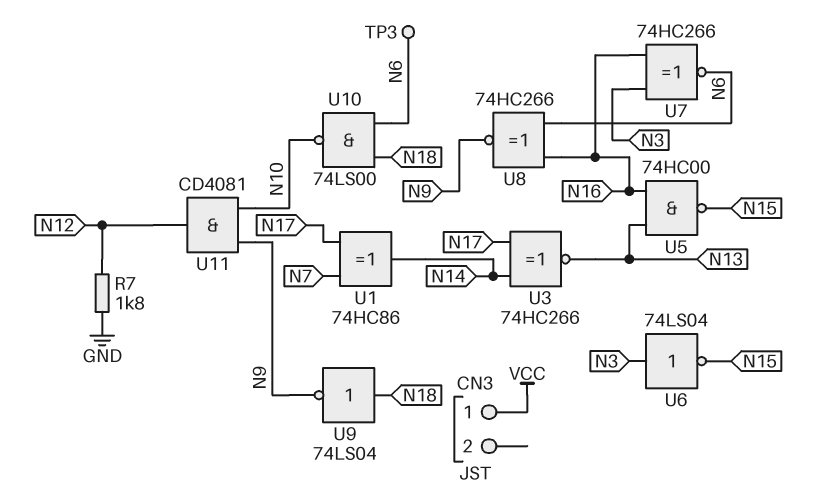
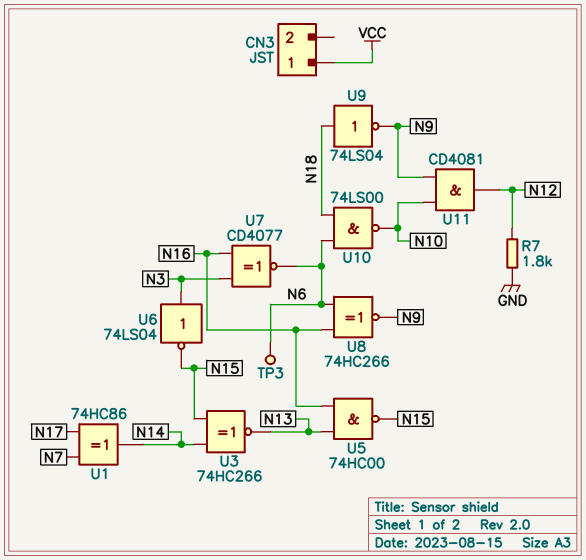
U3: XNOR 74HC266 (in N14, in N17, out N13) -> XNOR 74HC266 (in N14, in N15, out N13)
U7: XNOR 74HC266 (in N3, in N16, out N6) -> XNOR CD4077 (in N3, in N16, out N6)

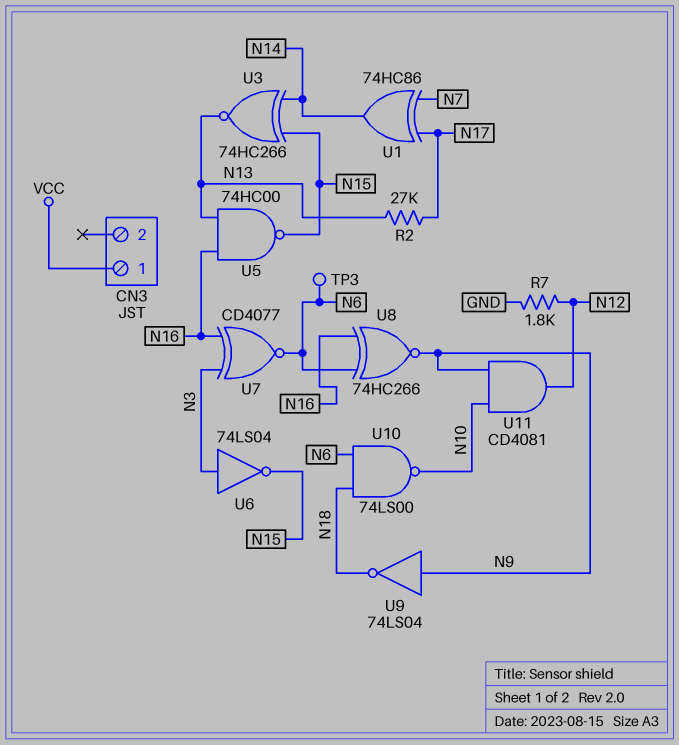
R2: none -> 27k (N13, N17)
U9: NOT 74LS04 (in N18, out N9) -> NOT 74LS04 (in N9, out N18)

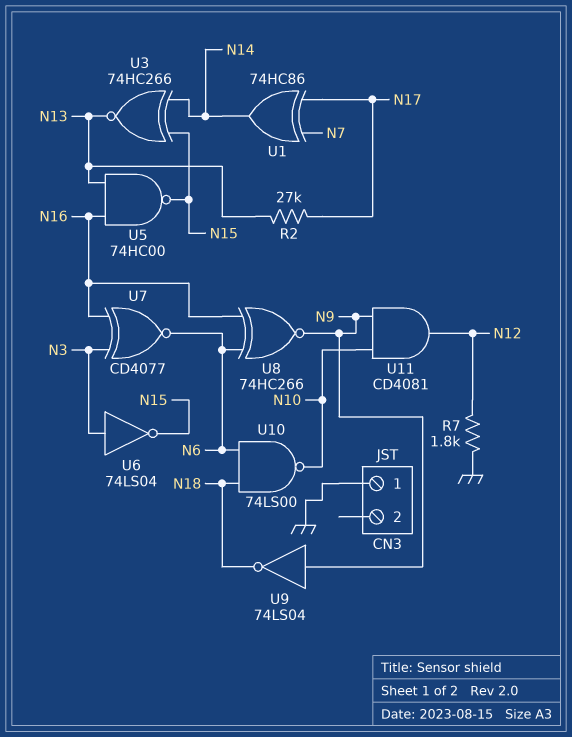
CN3 pin 1: VCC -> GND
TP3: test point (N6) -> none

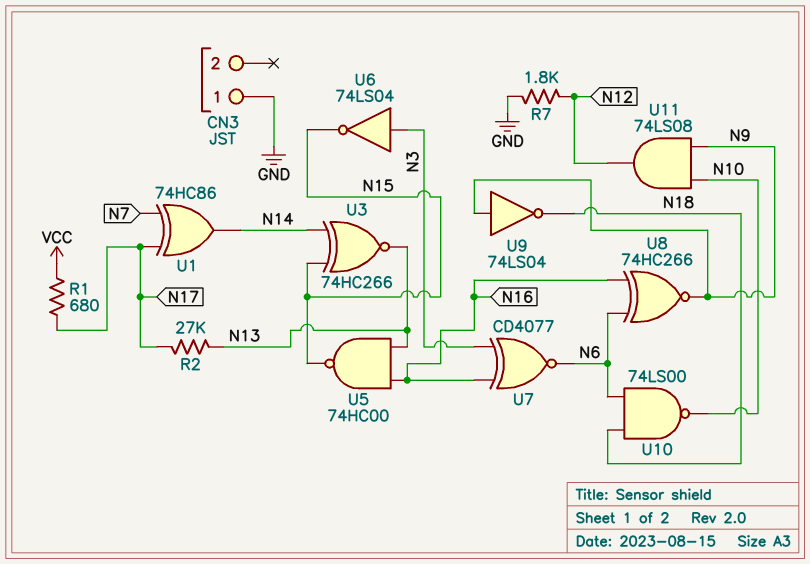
R1: none -> 680 (N17, VCC)
U11: AND CD4081 (in N9, in N10, out N12) -> AND 74LS08 (in N9, in N10, out N12)

